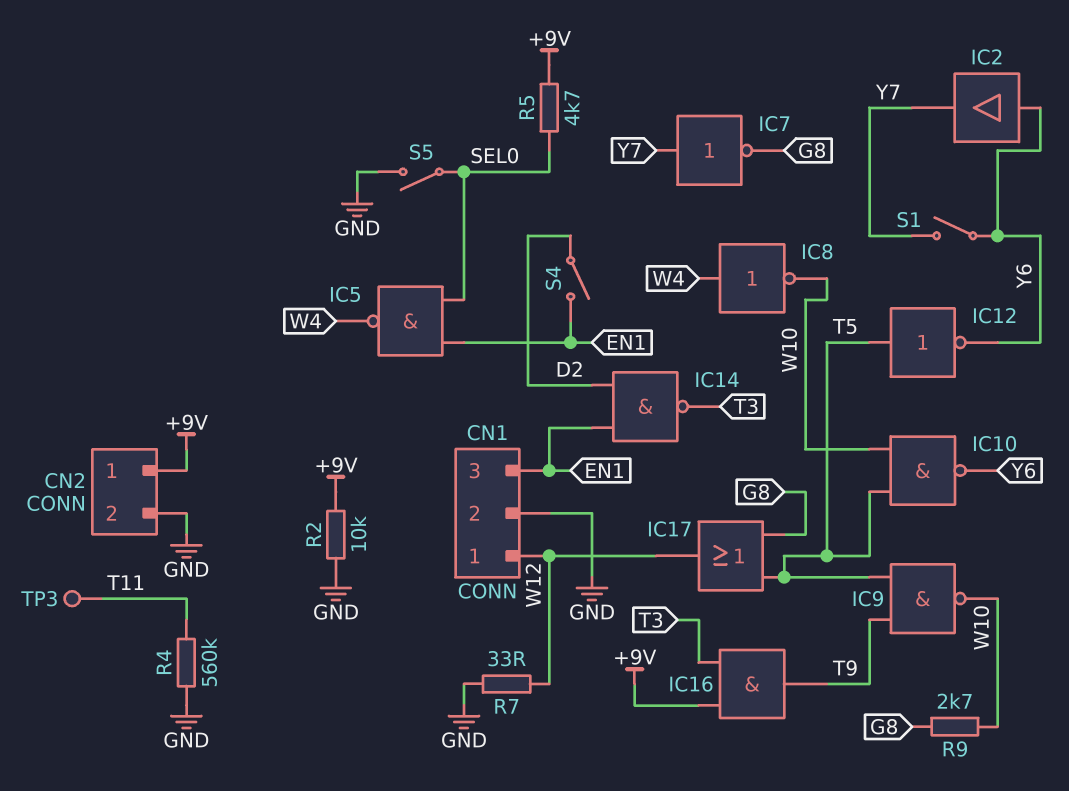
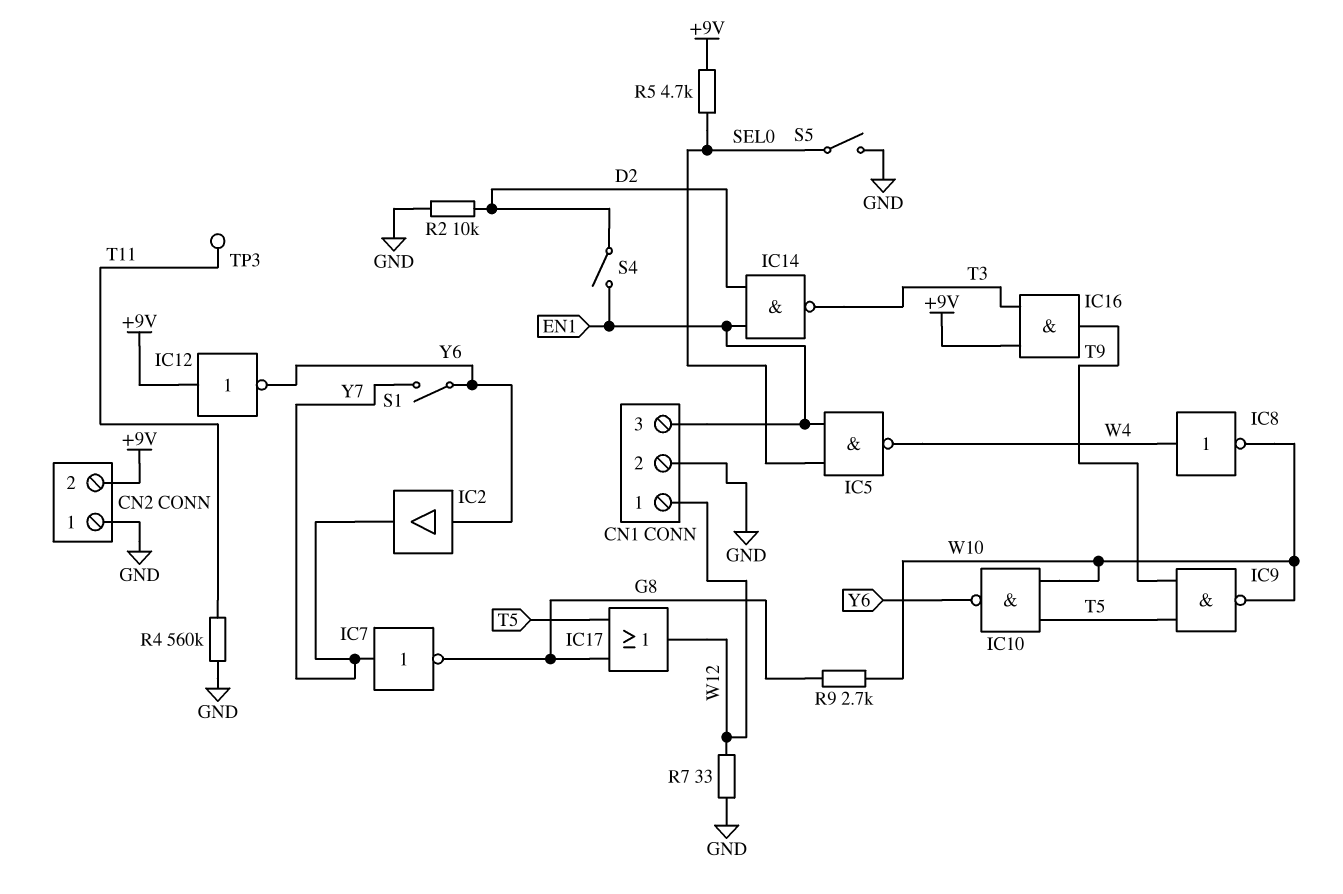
CN2 pin 1: +9V -> GND
CN2 pin 2: GND -> +9V
IC12: NOT (in T5, out Y6) -> NOT (in +9V, out Y6)
R2: 10k (+9V, GND) -> 10k (D2, GND)

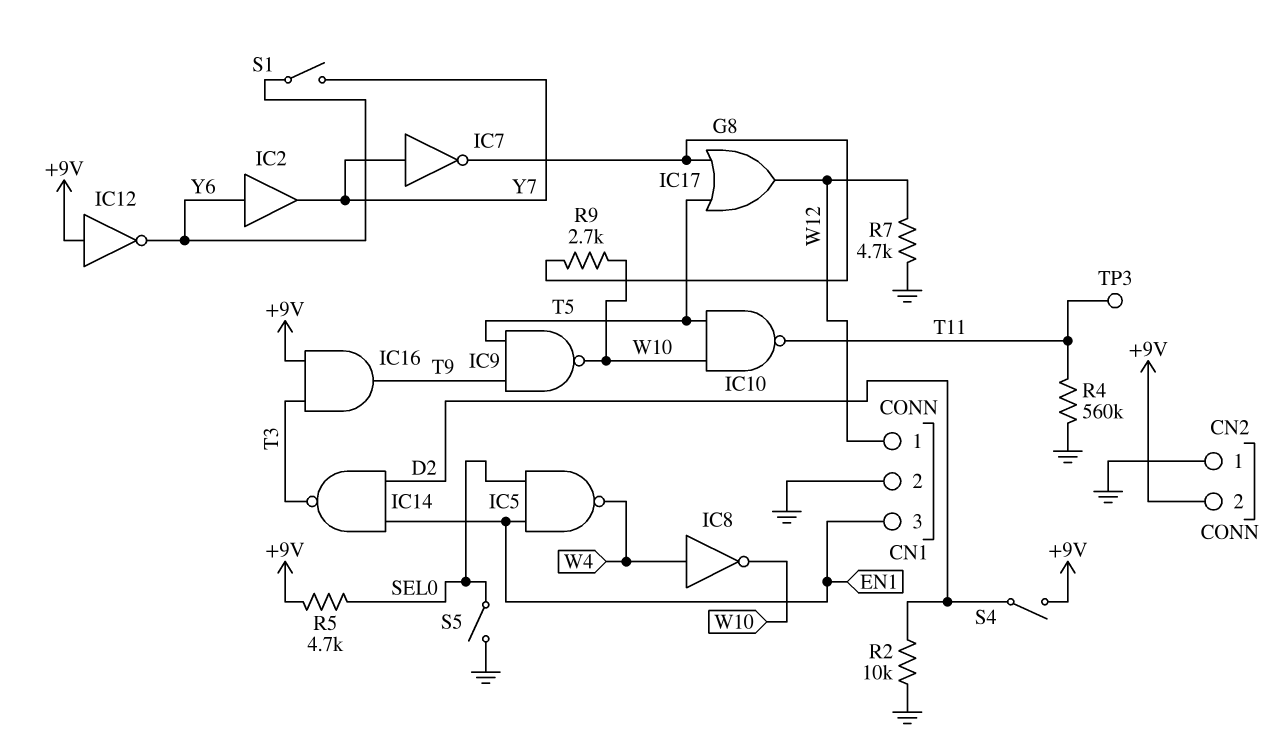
IC10: NAND (in T5, in W10, out Y6) -> NAND (in T5, in W10, out T11)
R7: 33 (GND, W12) -> 4.7k (GND, W12)
S4: switch (D2, EN1) -> switch (+9V, D2)

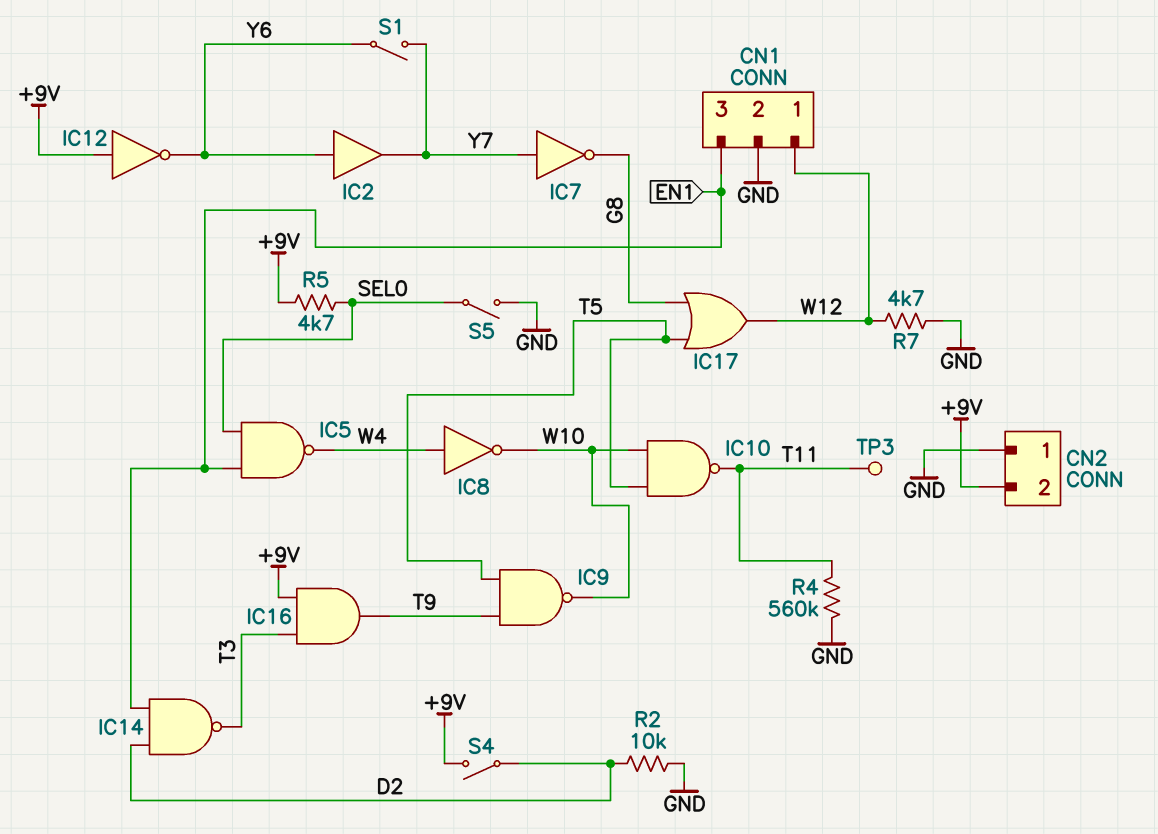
R9: 2.7k (G8, W10) -> none

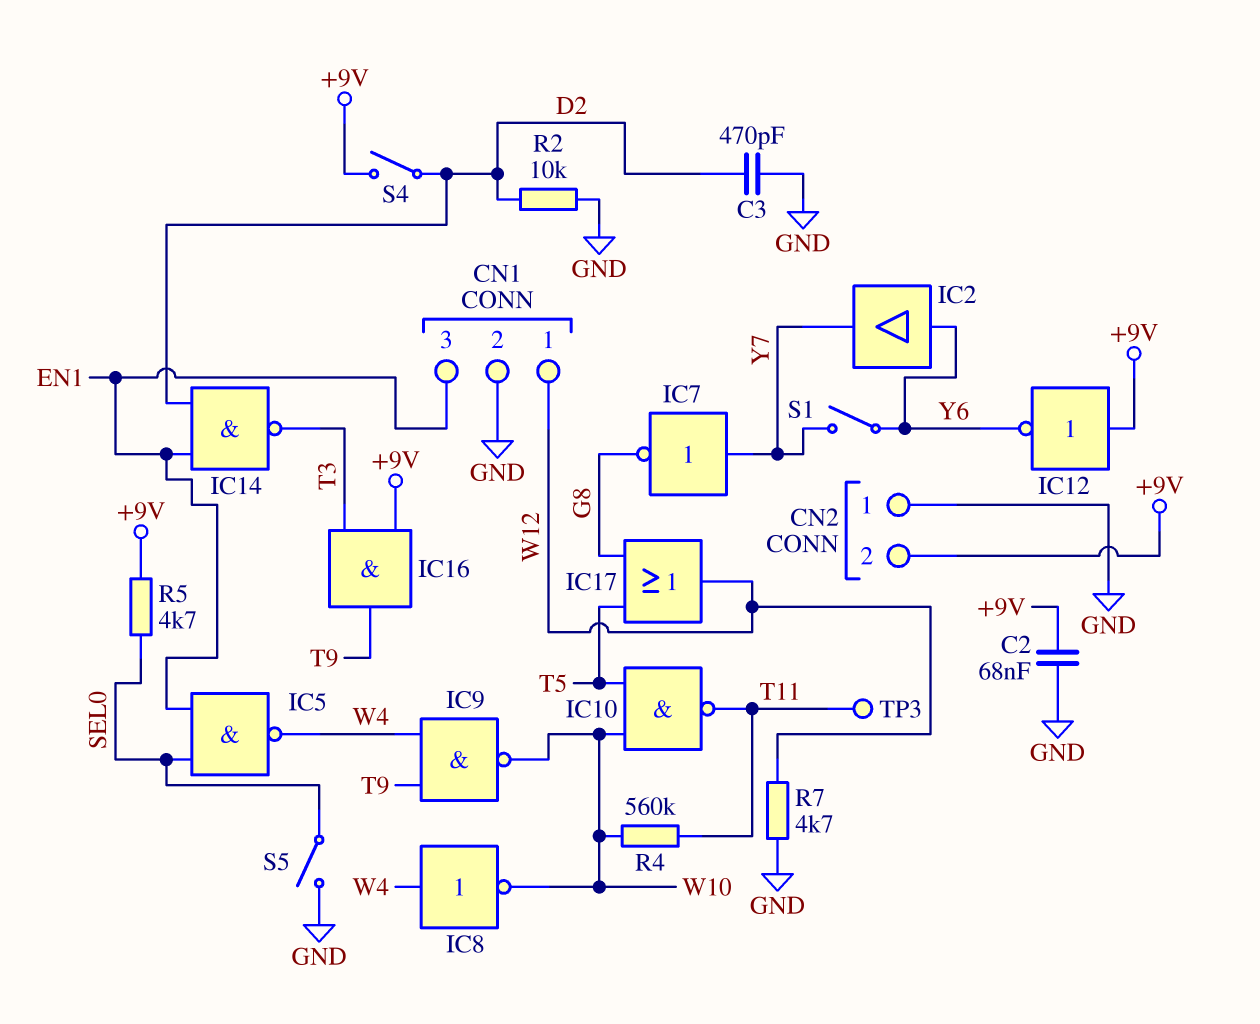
C2: none -> 68nF (+9V, GND)
C3: none -> 470pF (D2, GND)
IC9: NAND (in T5, in T9, out W10) -> NAND (in T9, in W4, out W10)
R4: 560k (GND, T11) -> 560k (T11, W10)

